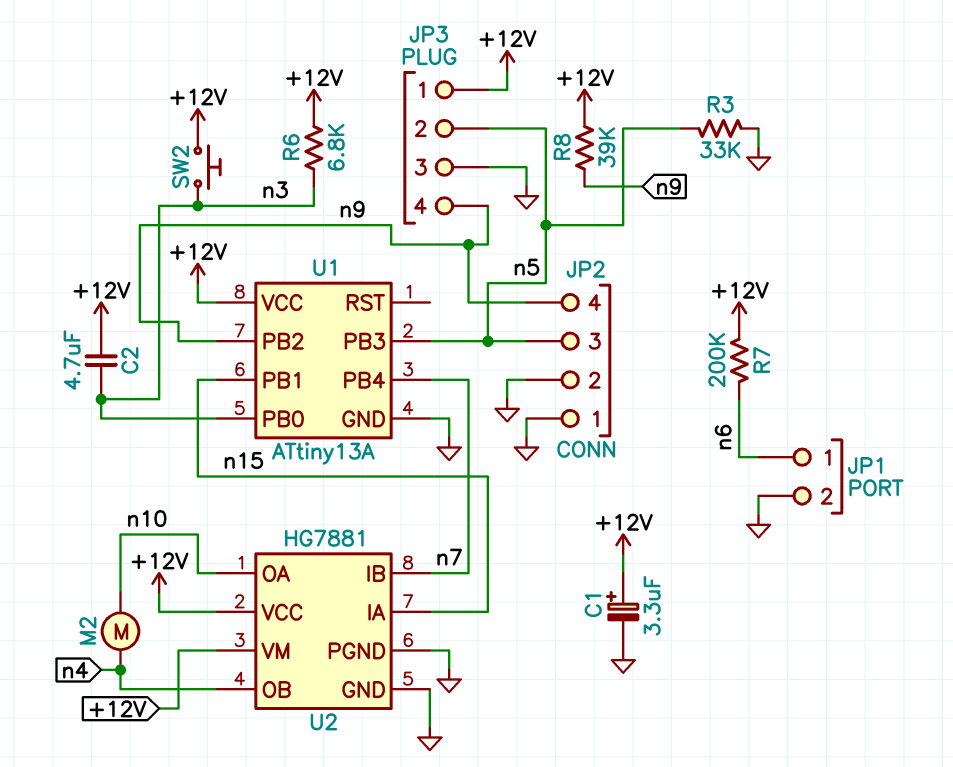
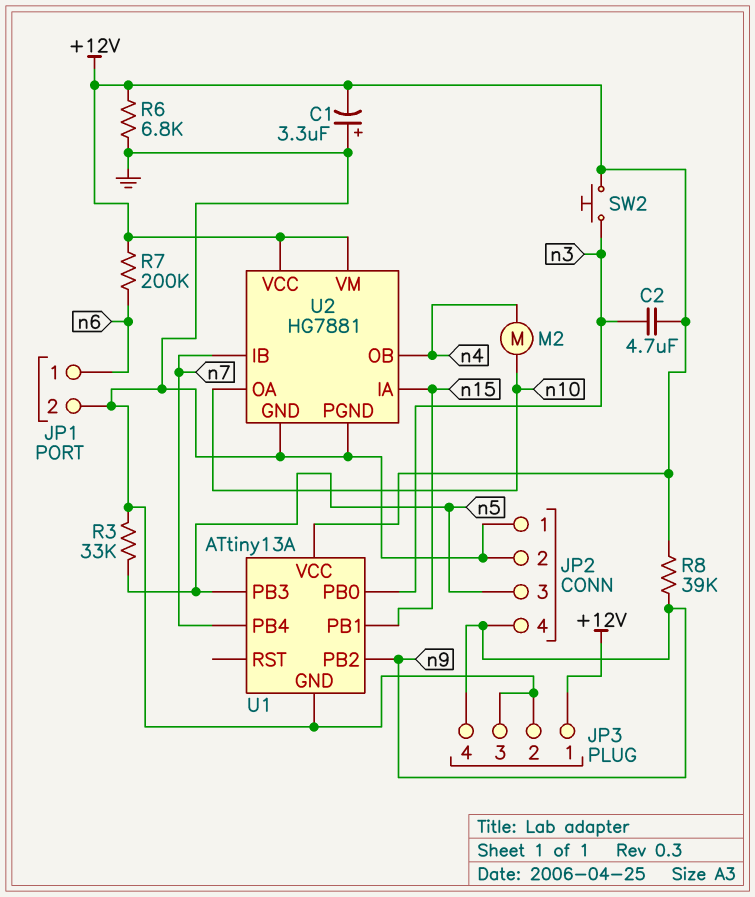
C1: 3.3uF (plus +12V, minus GND) -> 3.3uF (plus GND, minus +12V)
JP3 pin 2: n5 -> GND
R6: 6.8k (+12V, n3) -> 6.8k (+12V, GND)

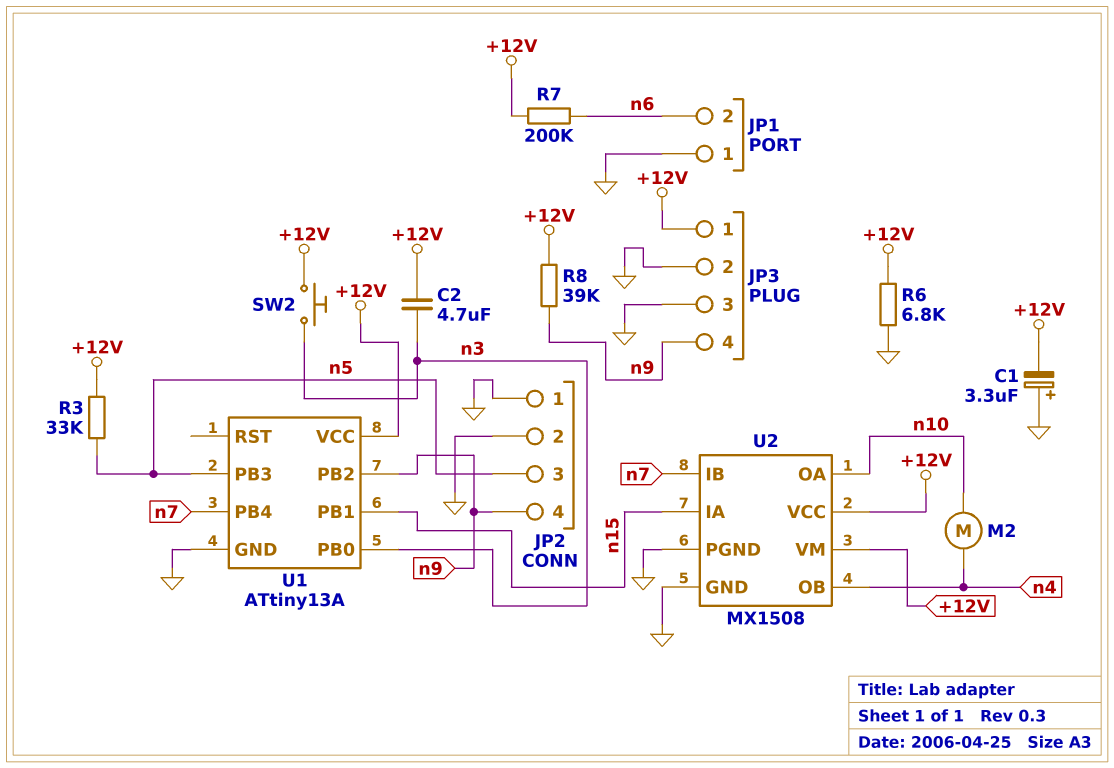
JP1 pin 1: n6 -> GND
JP1 pin 2: GND -> n6
R3: 33k (GND, n5) -> 33k (+12V, n5)
U2: HG7881 -> MX1508

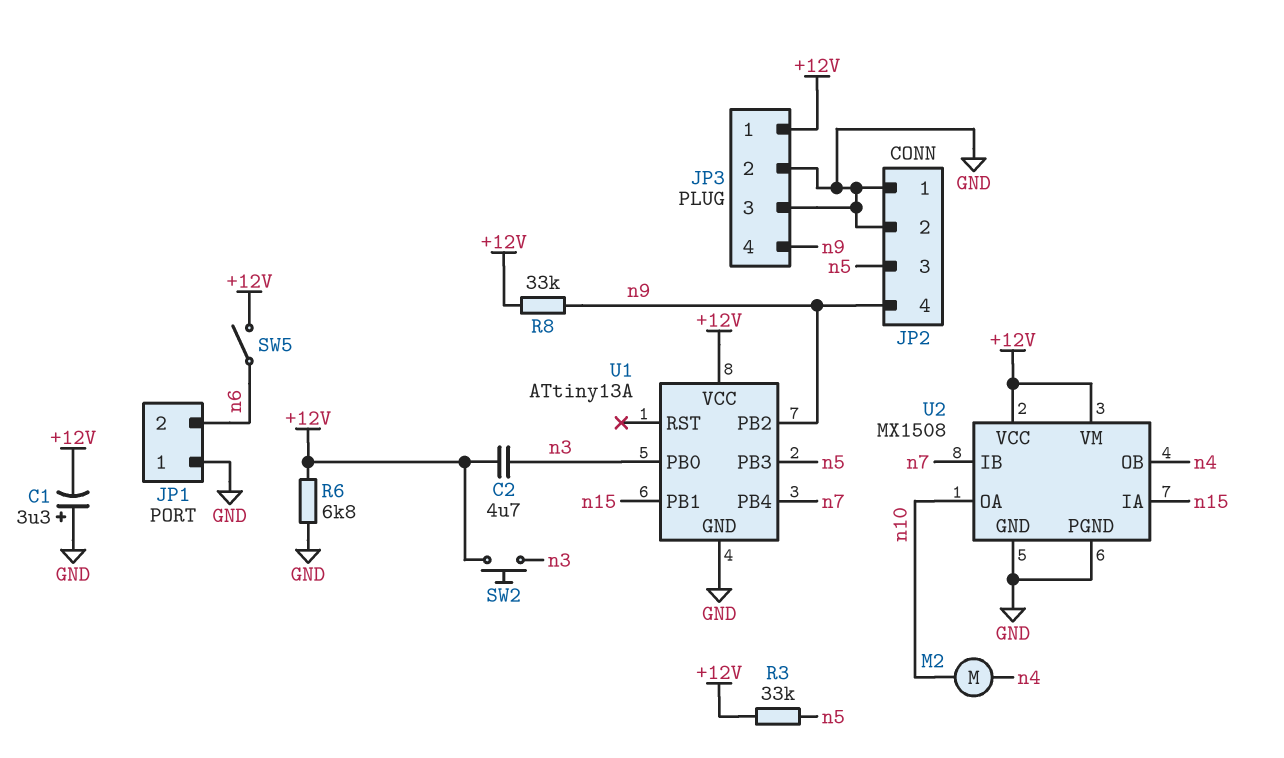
R7: 200k (+12V, n6) -> none
R8: 39k (+12V, n9) -> 33k (+12V, n9)
SW5: none -> switch (+12V, n6)

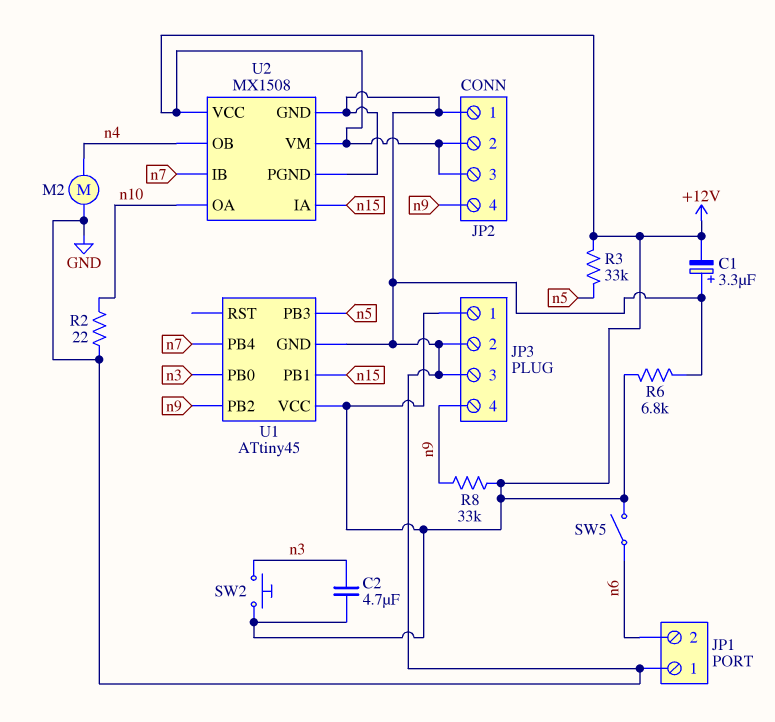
JP2 pin 2: GND -> +12V
JP2 pin 3: n5 -> +12V
M2: motor (n4, n10) -> motor (GND, n4)
R2: none -> 22 (GND, n10)
U1: ATtiny13A -> ATtiny45

